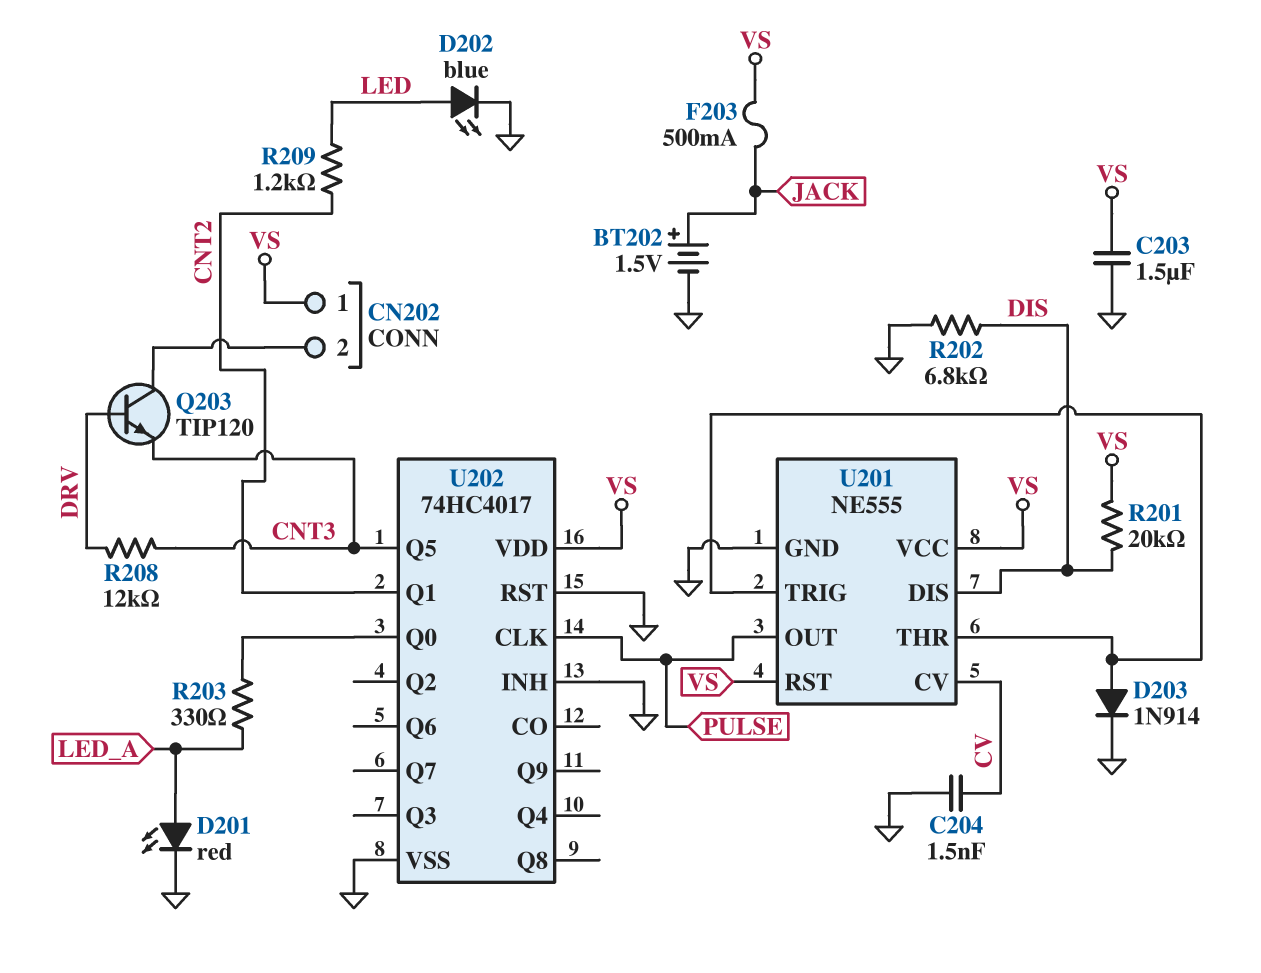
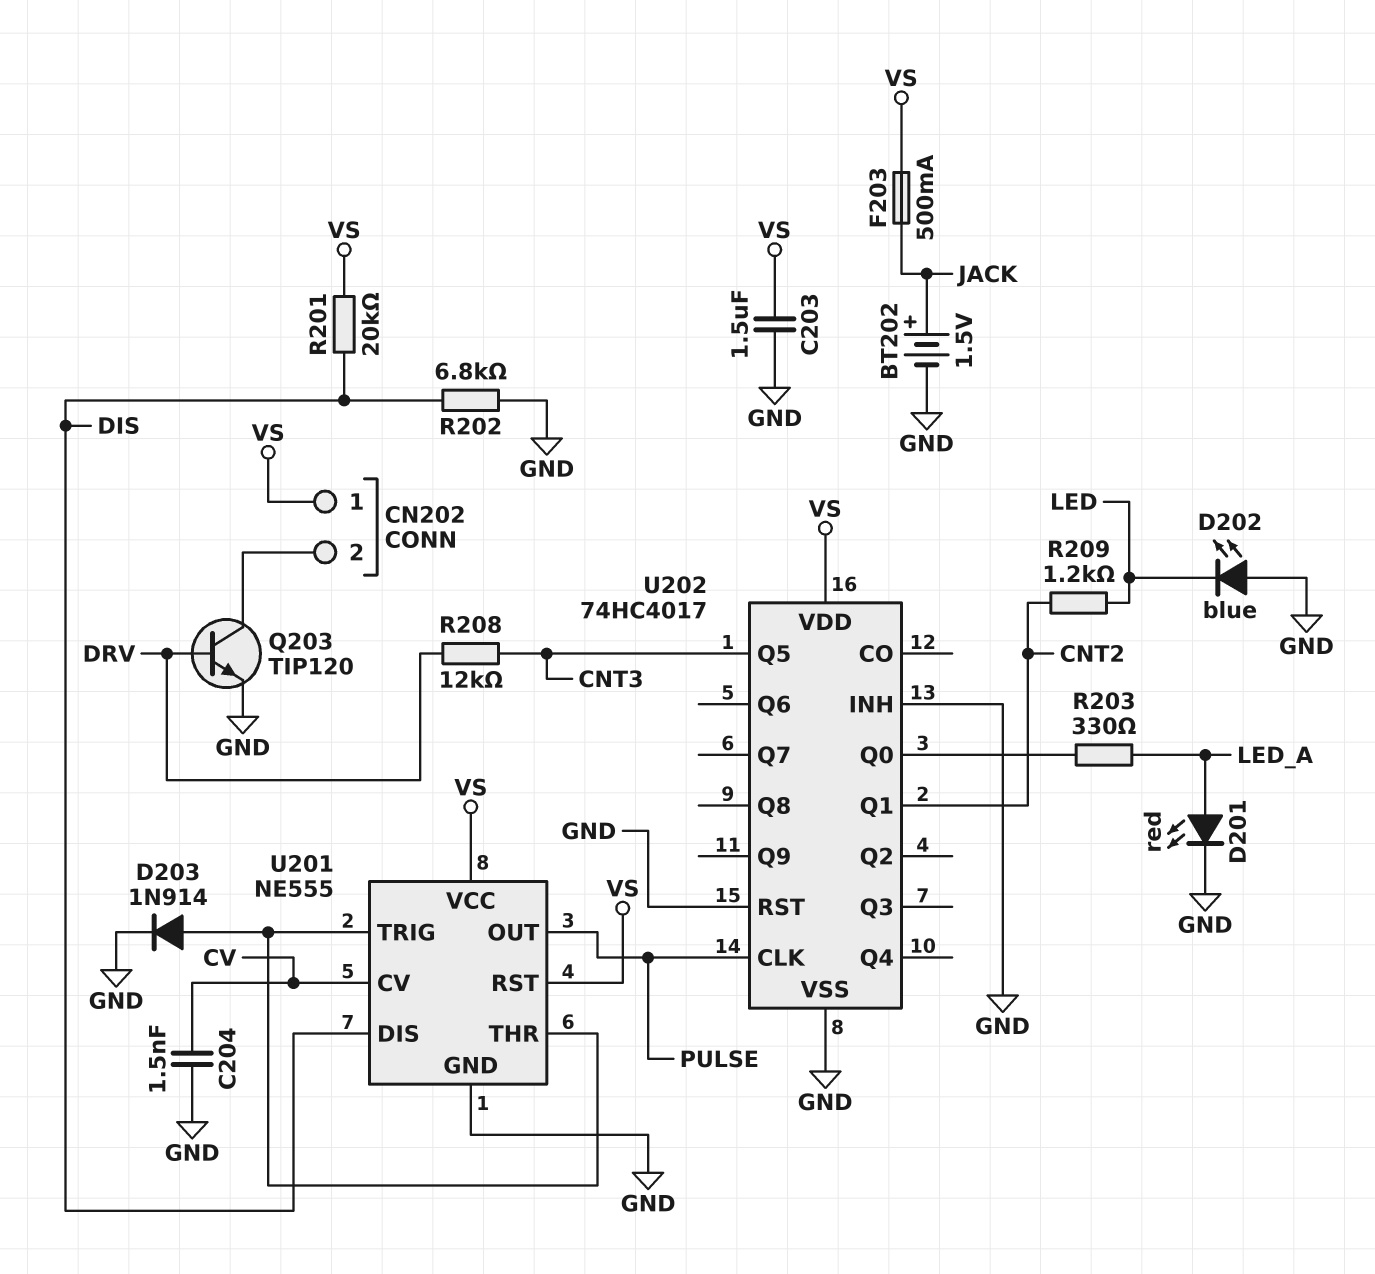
D202: LED blue (A LED, K GND) -> LED blue (A GND, K LED)
Q203: NPN TIP120 (B DRV, C CN202/2, E CNT3) -> NPN TIP120 (B DRV, C CN202/2, E GND)

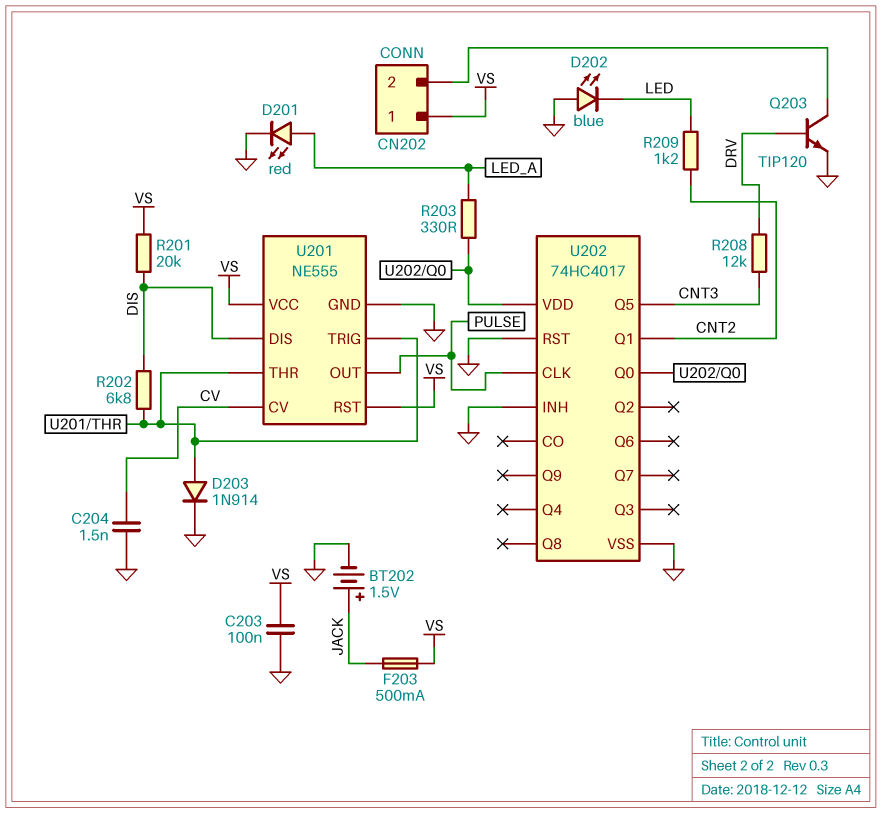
C203: 1.5uF (GND, VS) -> 100nF (GND, VS)
R202: 6.8k (DIS, GND) -> 6.8k (DIS, U201/THR)
U202 pin VDD: VS -> U202/Q0

